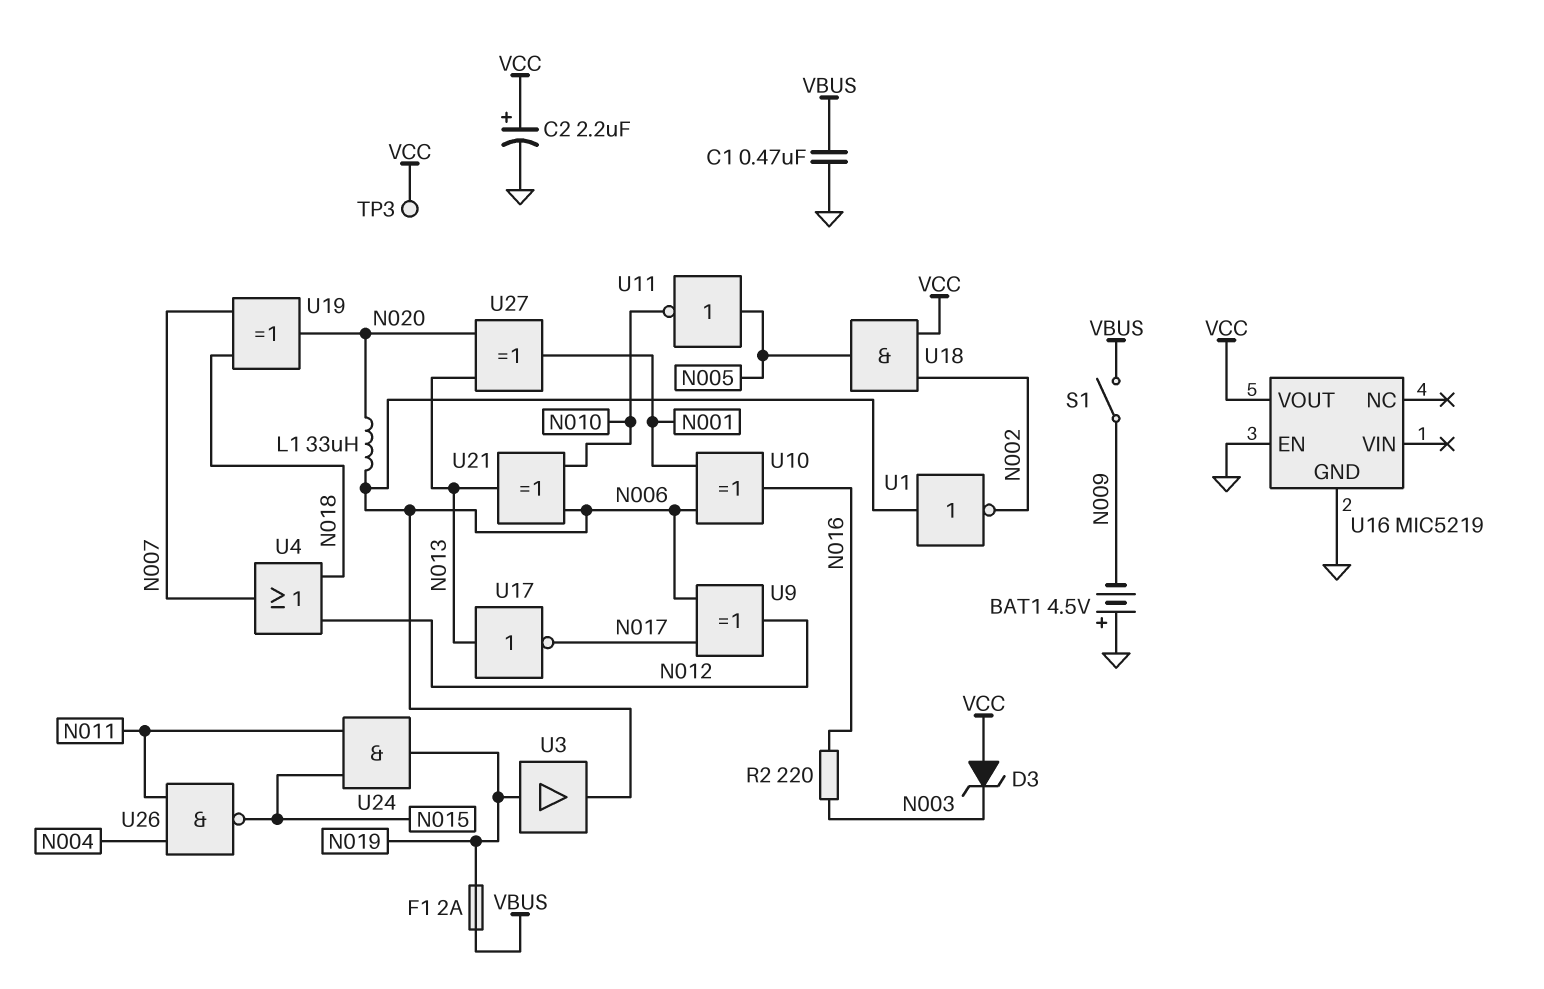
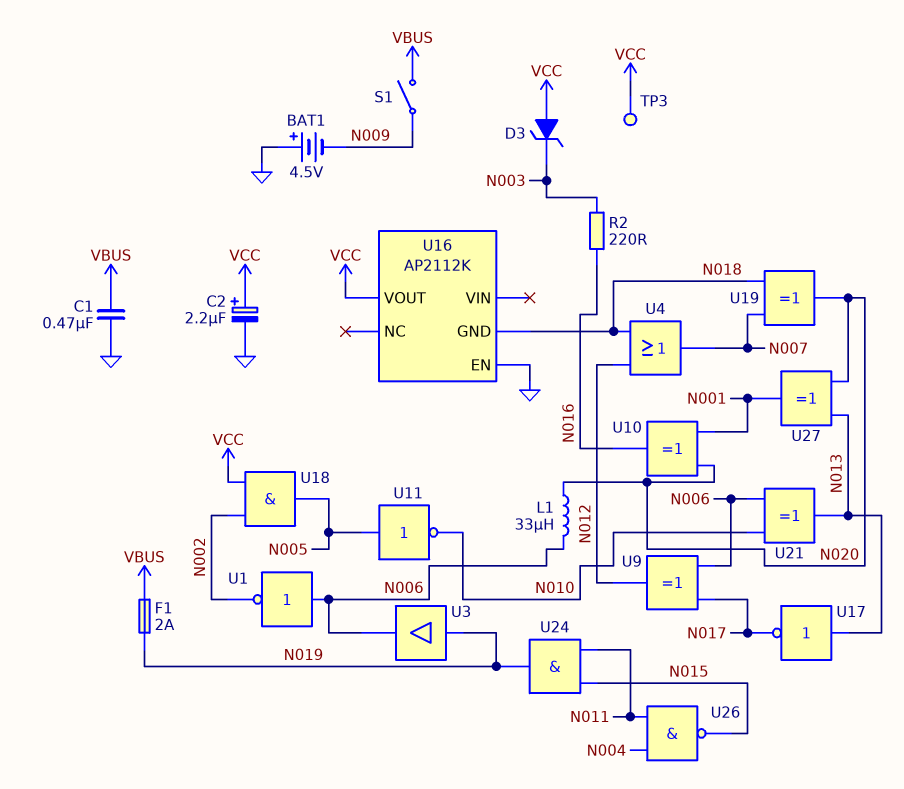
U10: XOR (in N001, in N006, out N016) -> XOR (in N001, in N020, out N016)
U16: MIC5219 -> AP2112K
U16 pin GND: GND -> N018

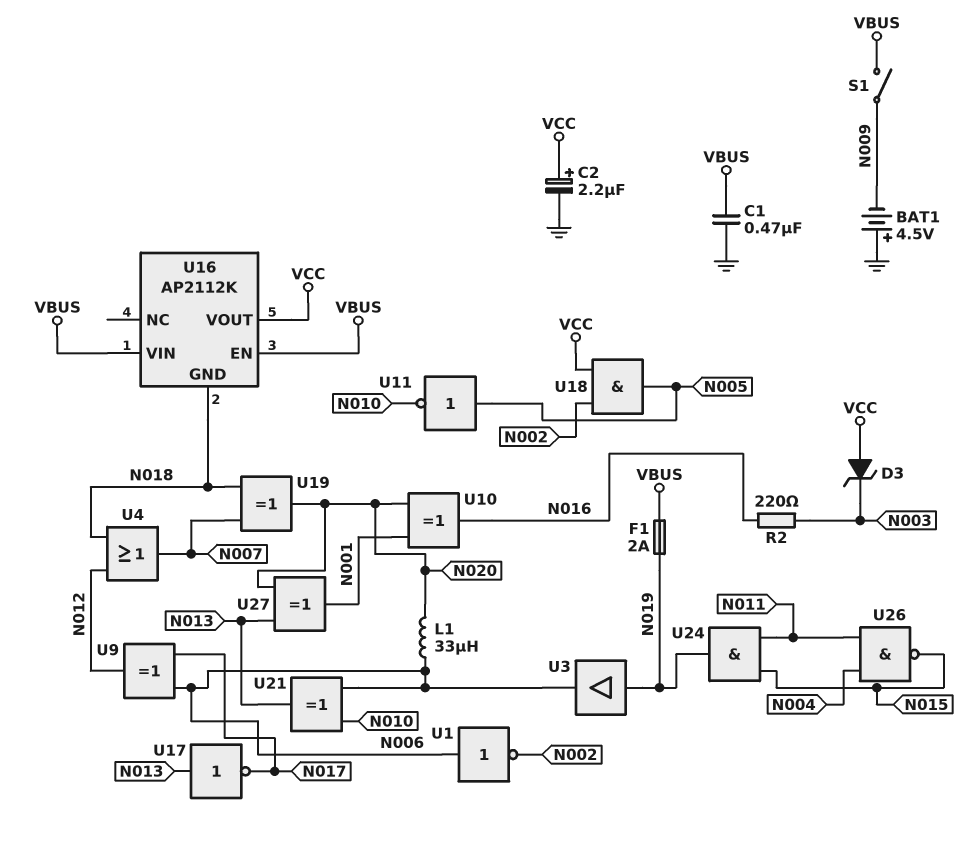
TP3: test point (VCC) -> none
U16 pin EN: GND -> VBUS
U16 pin VIN: none -> VBUS

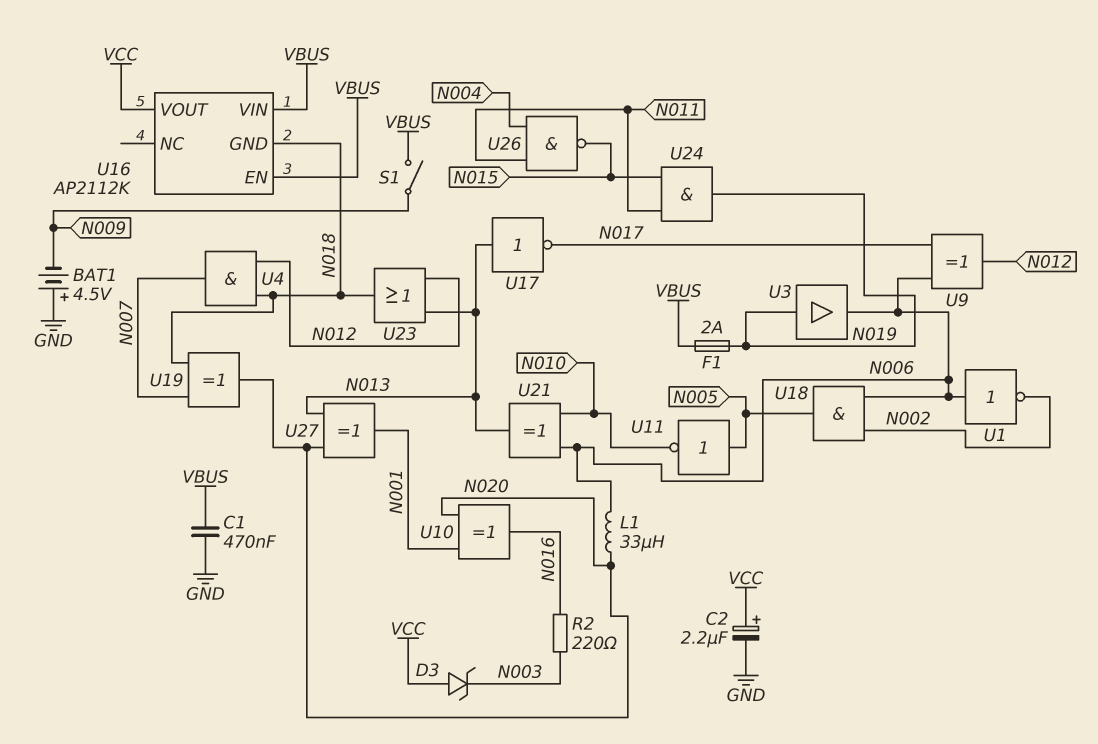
U4: OR (in N012, in N018, out N007) -> AND (in N012, in N018, out N007)
U18: AND (in N002, in VCC, out N005) -> AND (in N002, in N006, out N005)
U23: none -> OR (in N012, in N013, out N018)

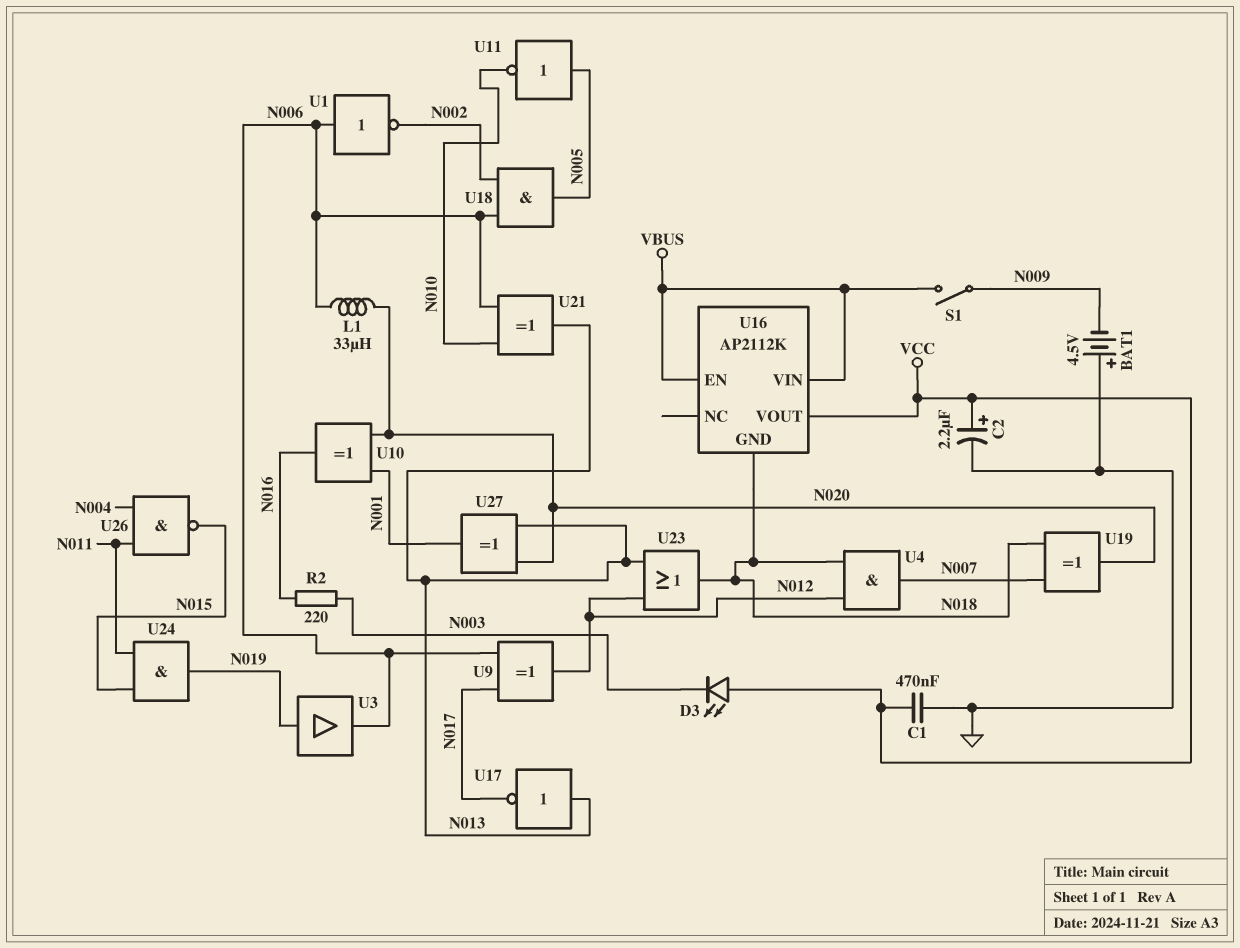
C1: 470nF (GND, VBUS) -> 470nF (GND, VCC)
D3: zener (A VCC, K N003) -> LED (A VCC, K N003)
F1: 2A (N019, VBUS) -> none

